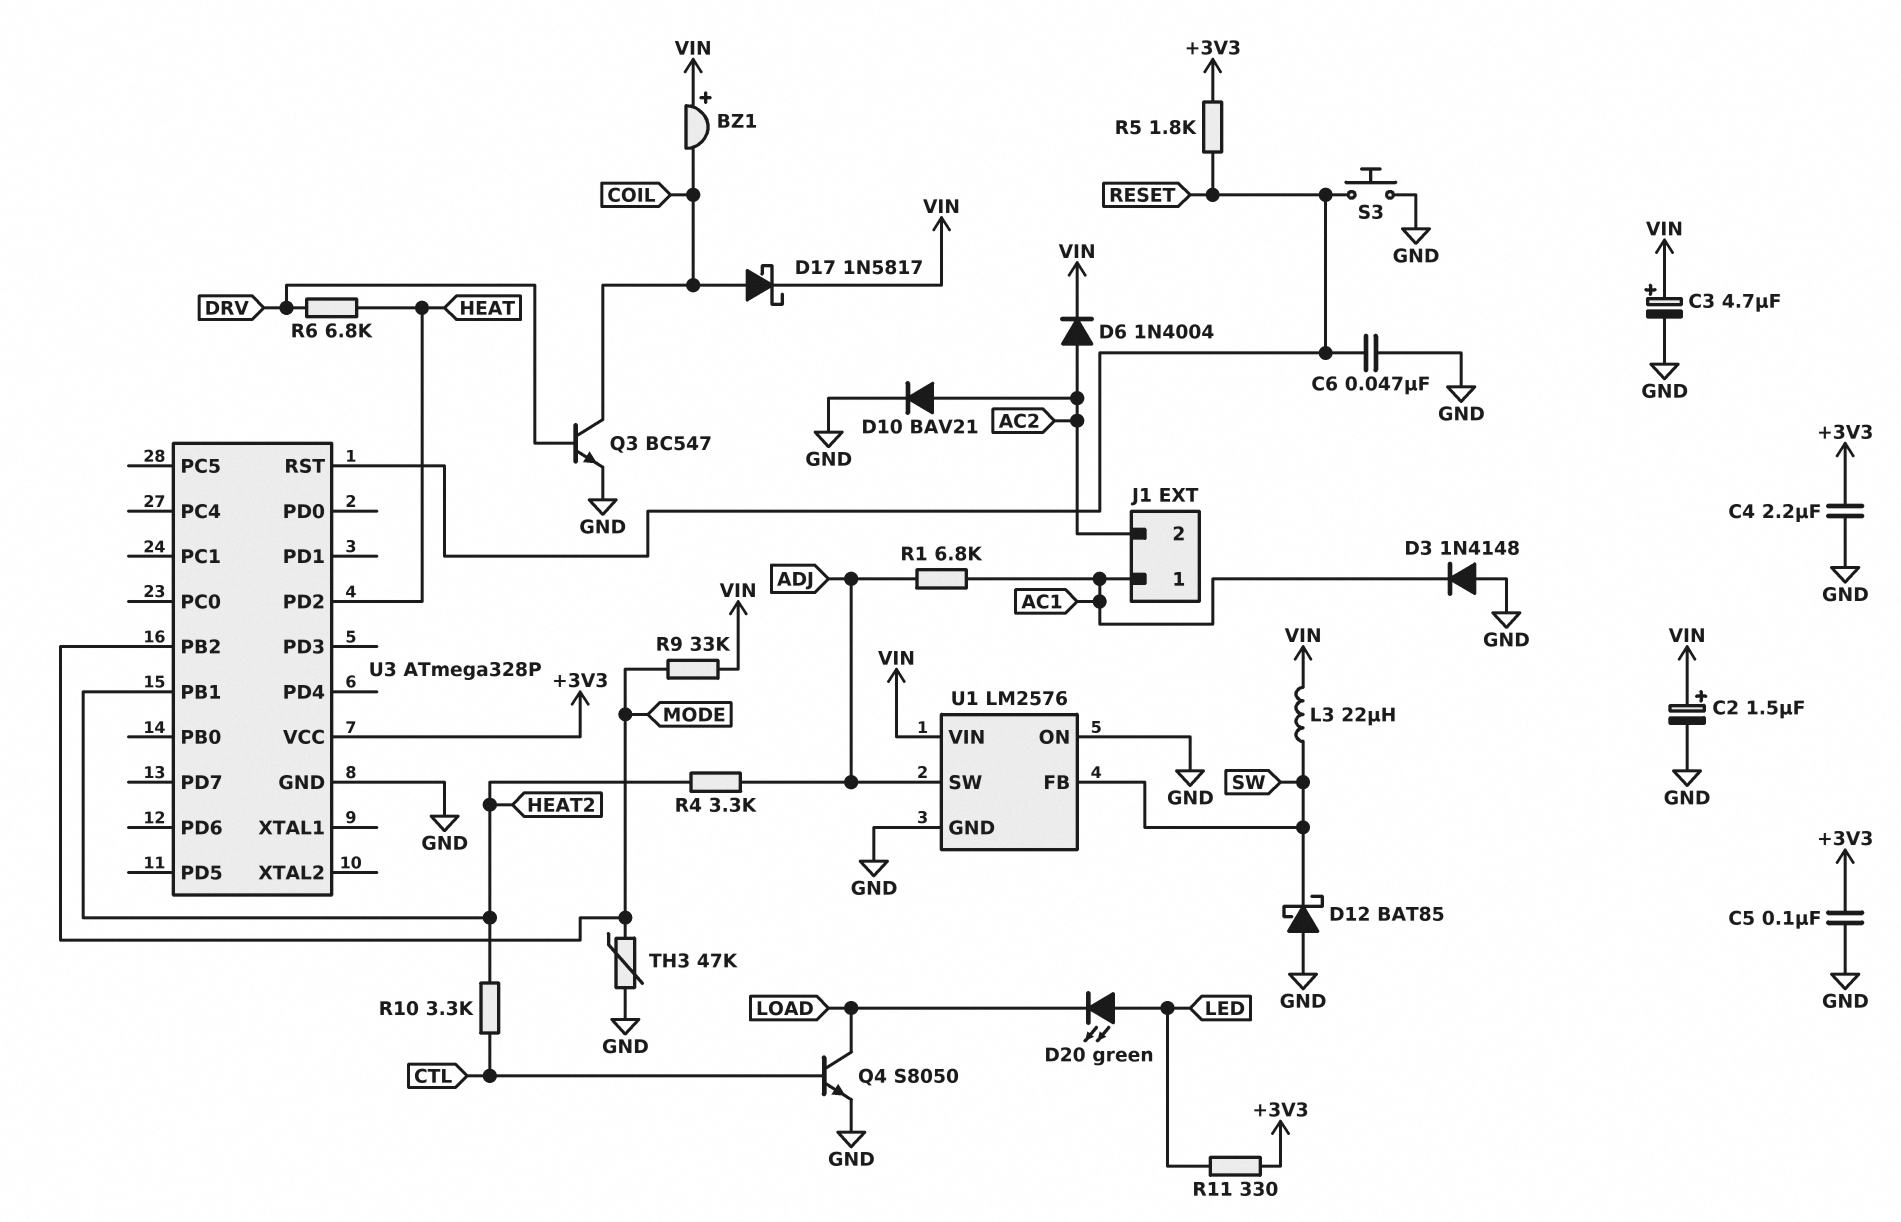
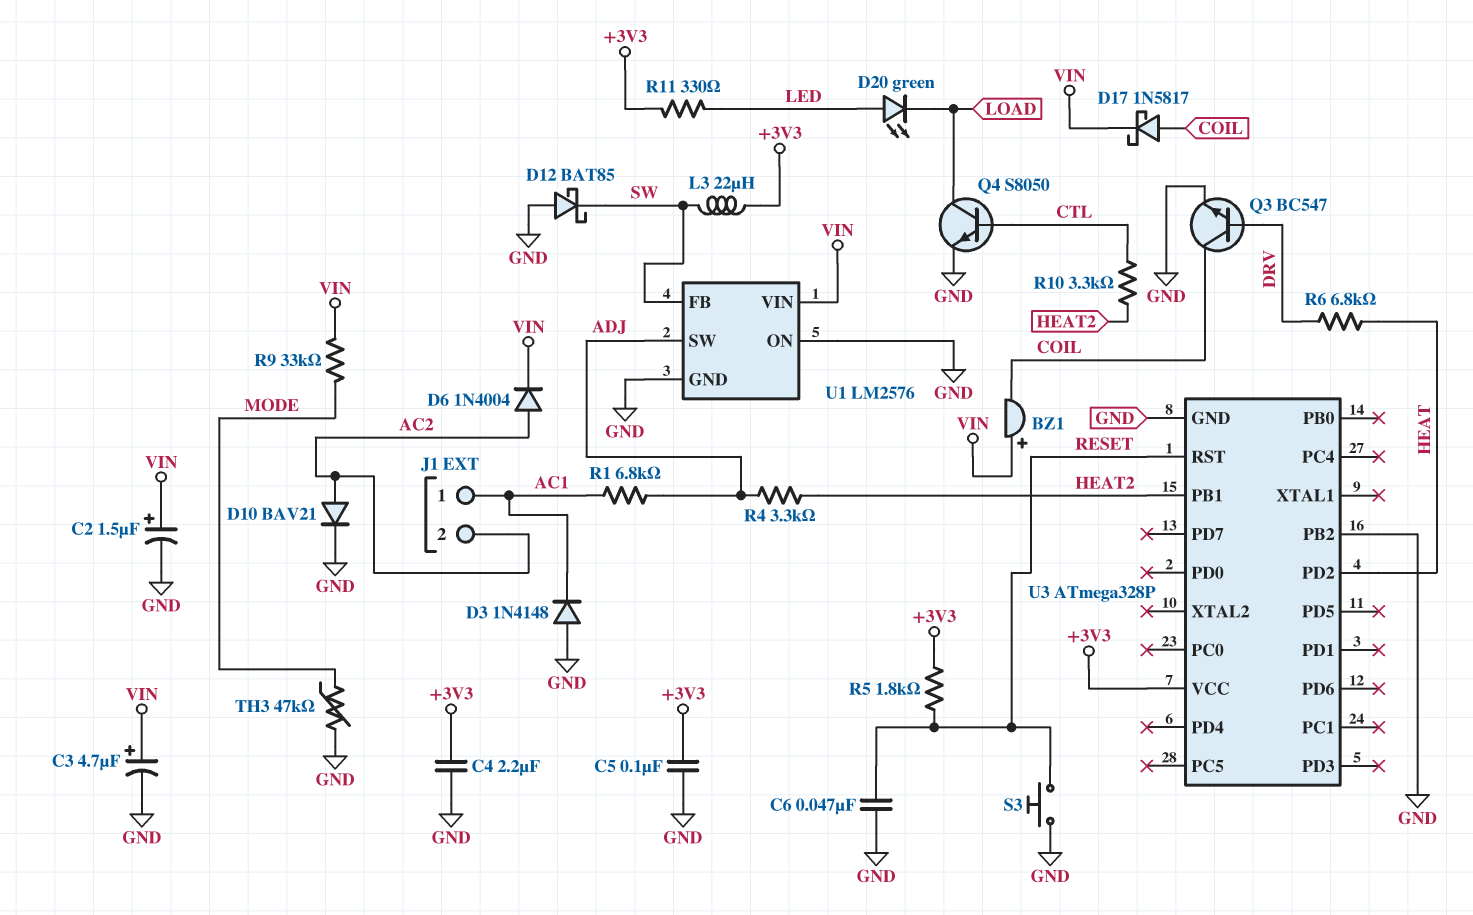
L3: 22uH (SW, VIN) -> 22uH (+3V3, SW)
U3 pin PB2: MODE -> GND

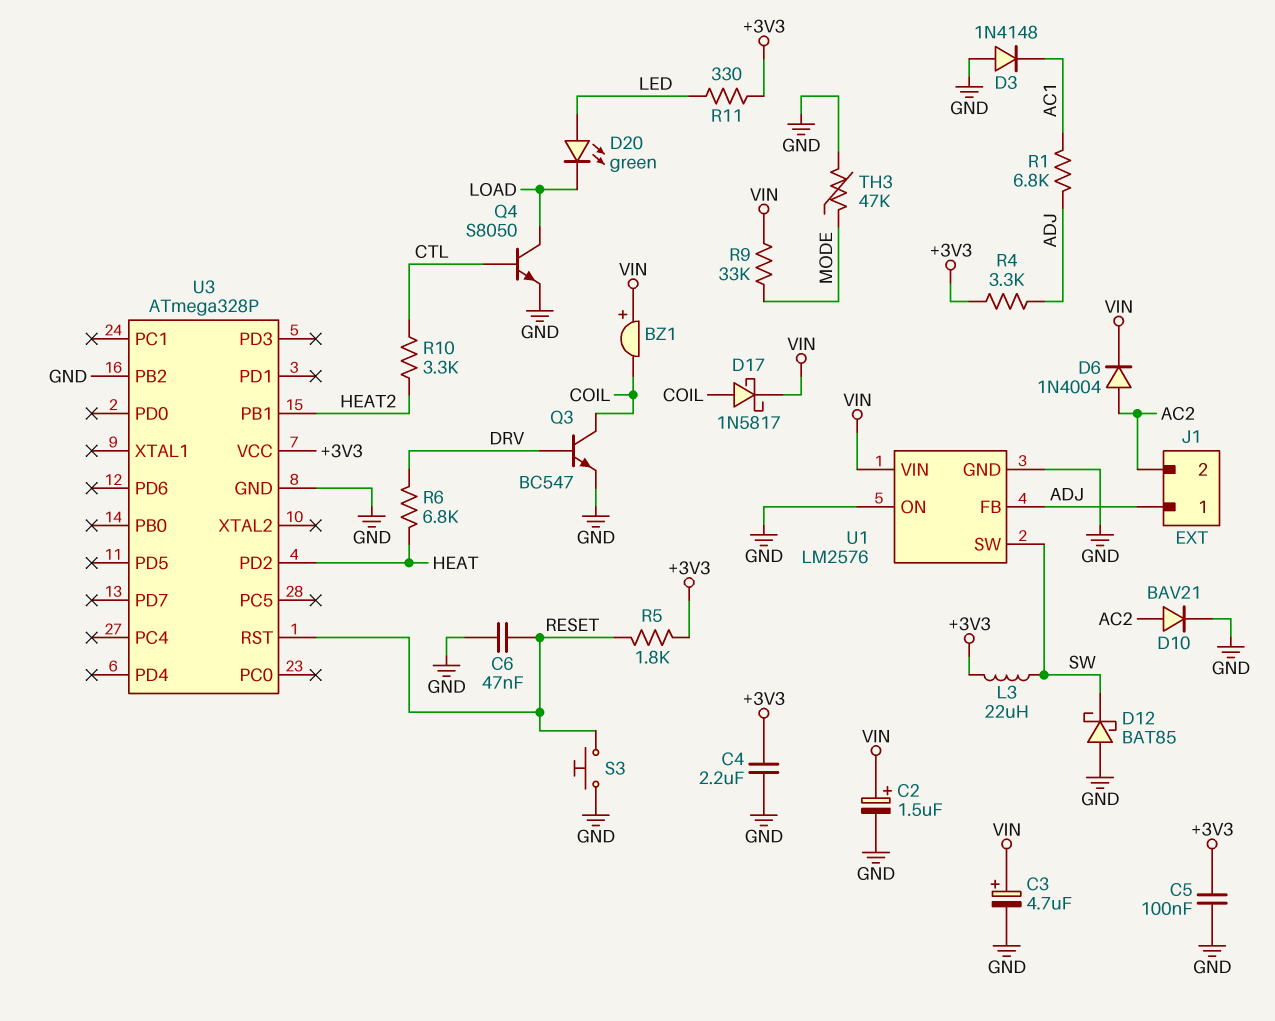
J1 pin 1: AC1 -> ADJ
R4: 3.3k (ADJ, HEAT2) -> 3.3k (+3V3, ADJ)
U1 pin FB: SW -> ADJ
U1 pin SW: ADJ -> SW

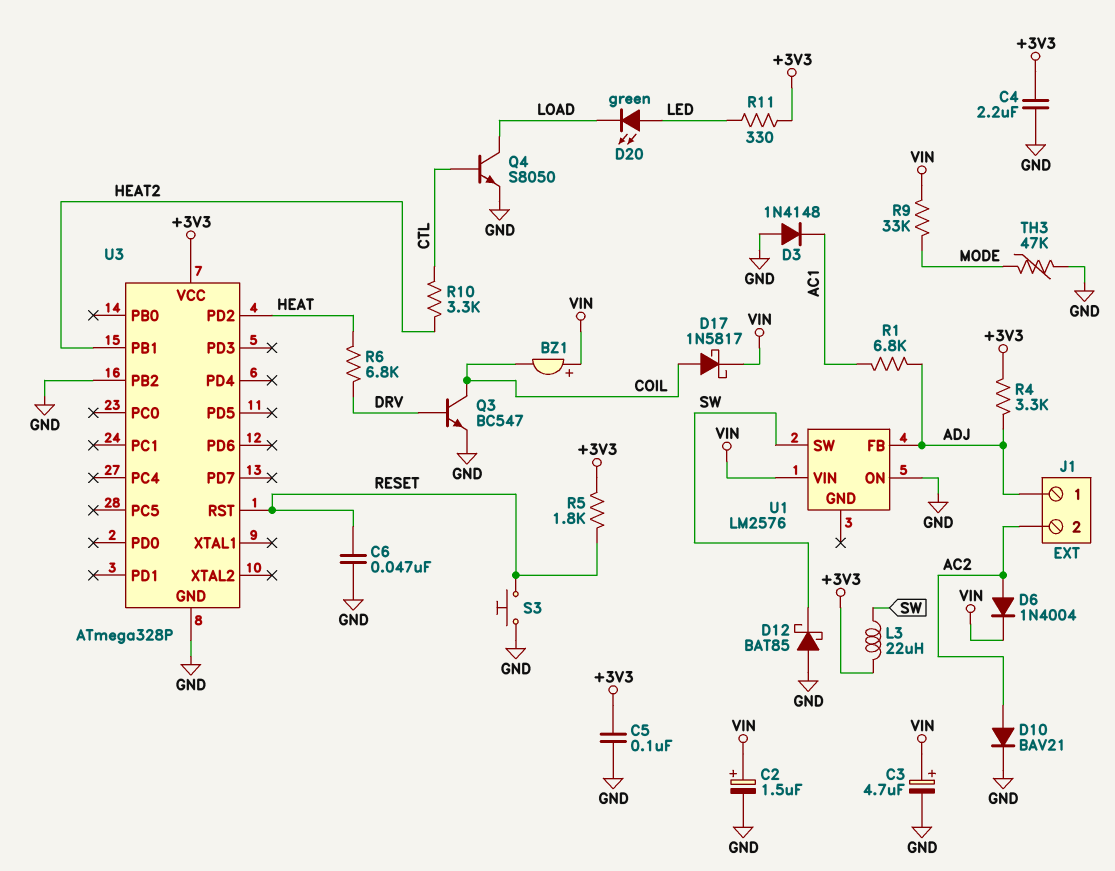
U1 pin GND: GND -> none

